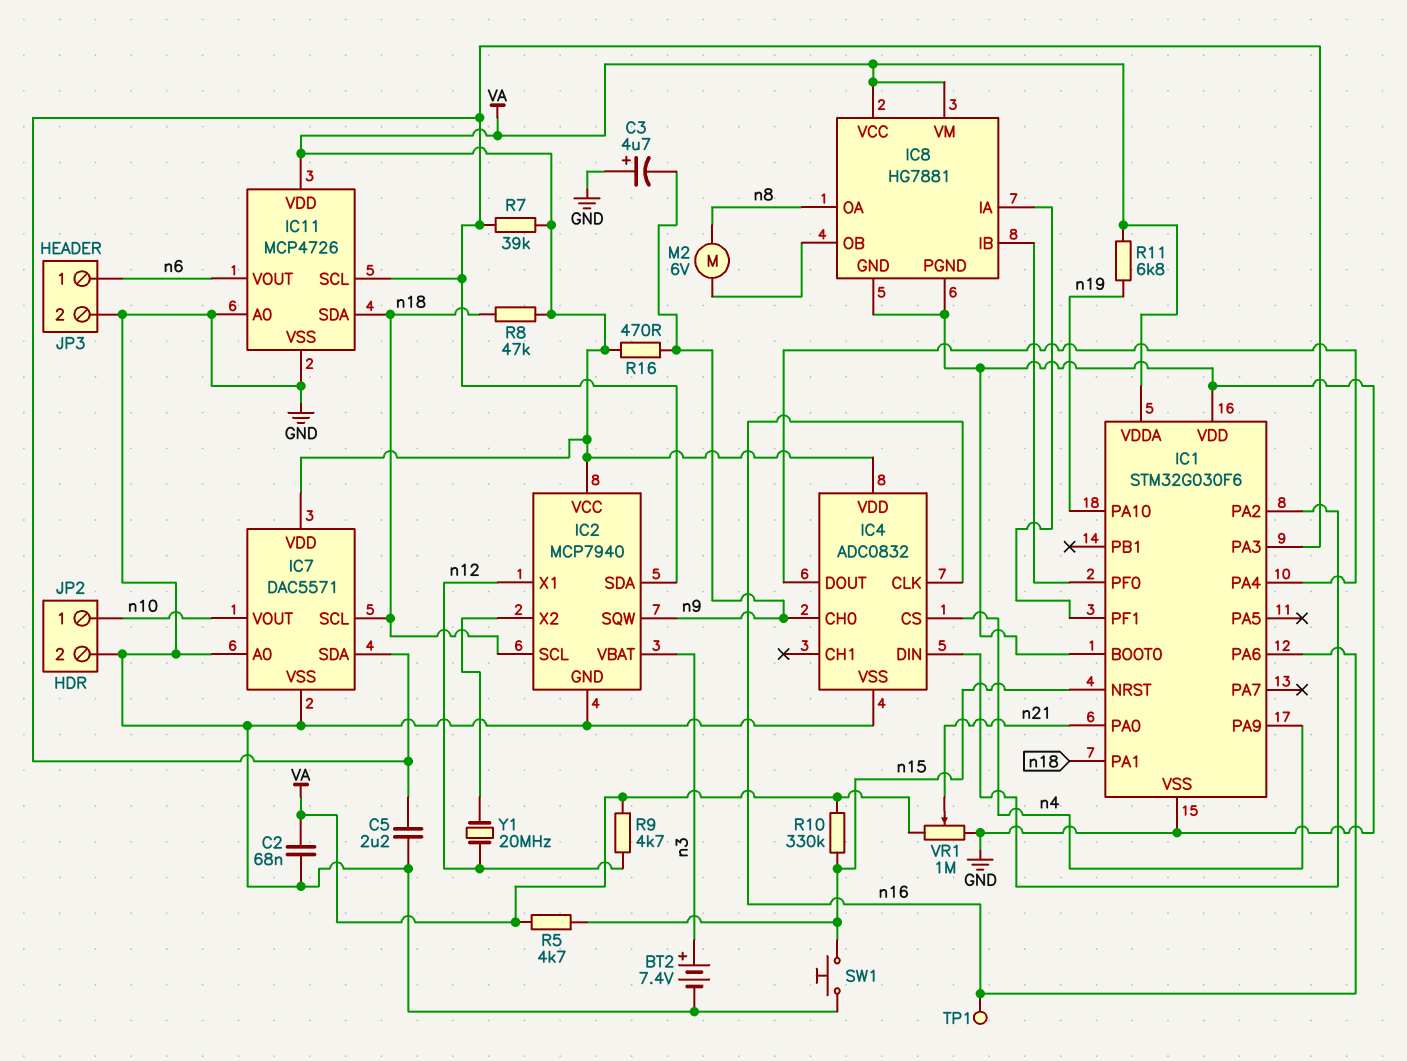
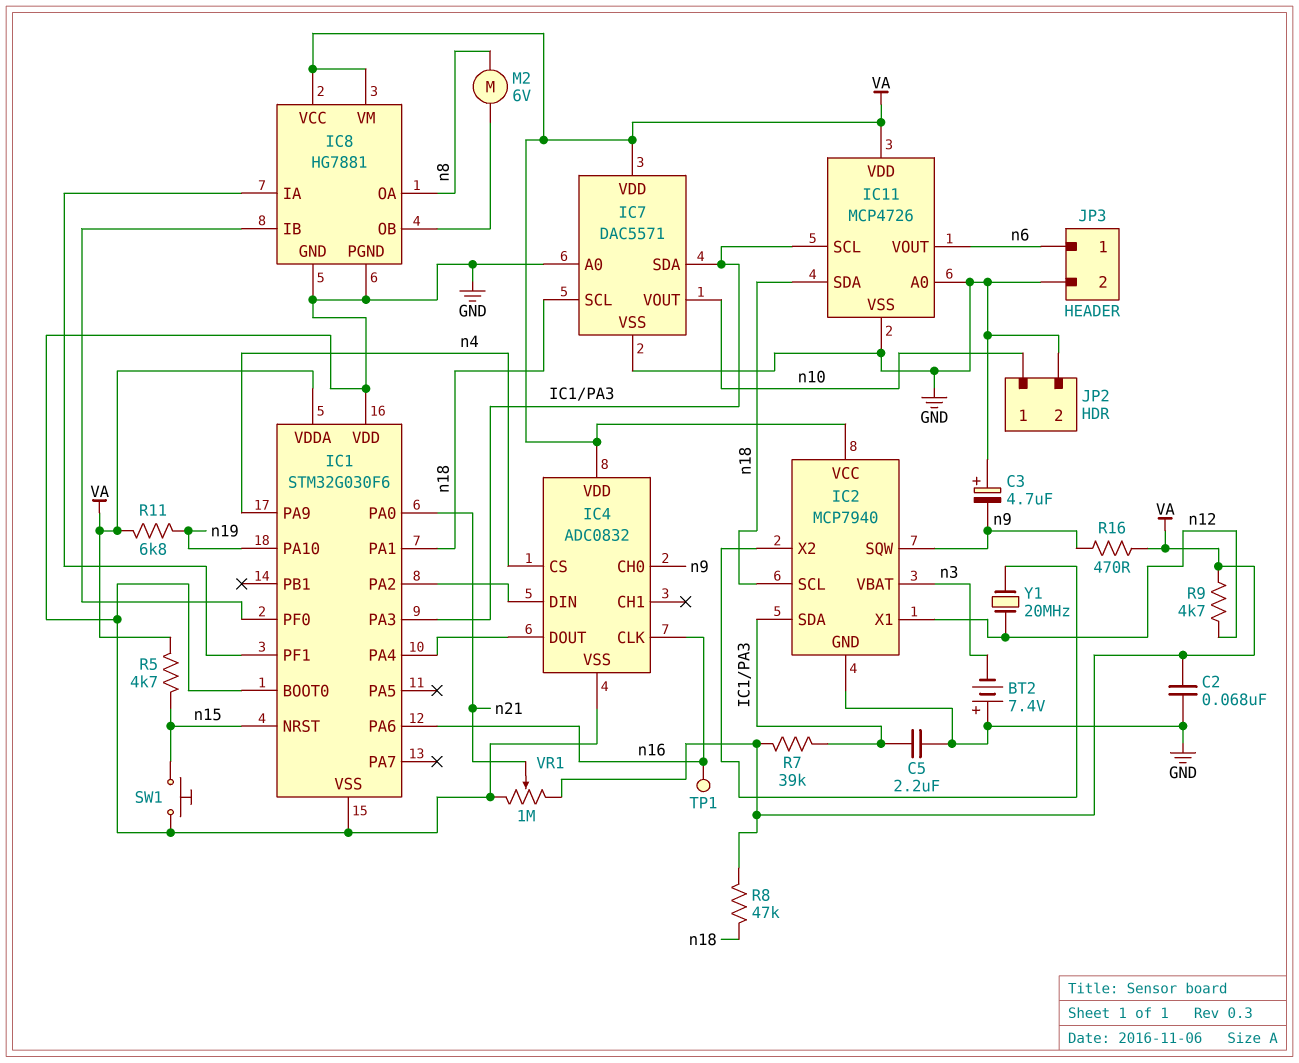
BT2: 7.4V (plus n3, minus GND) -> 7.4V (plus GND, minus n3)
R10: 330k (VA, n15) -> none

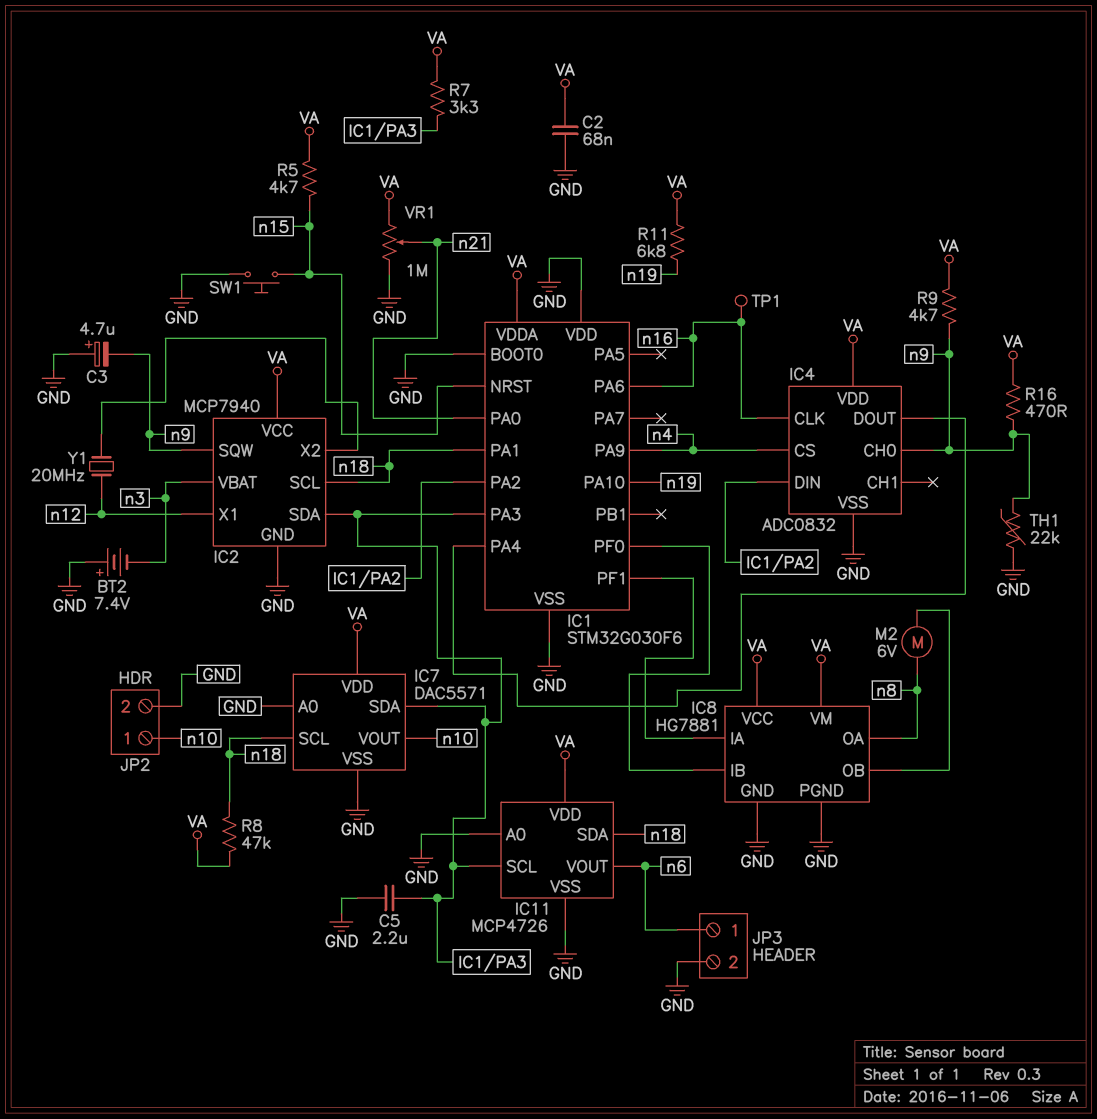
R7: 39k (IC1/PA3, VA) -> 3.3k (IC1/PA3, VA)
R9: 4.7k (VA, n12) -> 4.7k (VA, n9)
TH1: none -> 22k (GND, n9)

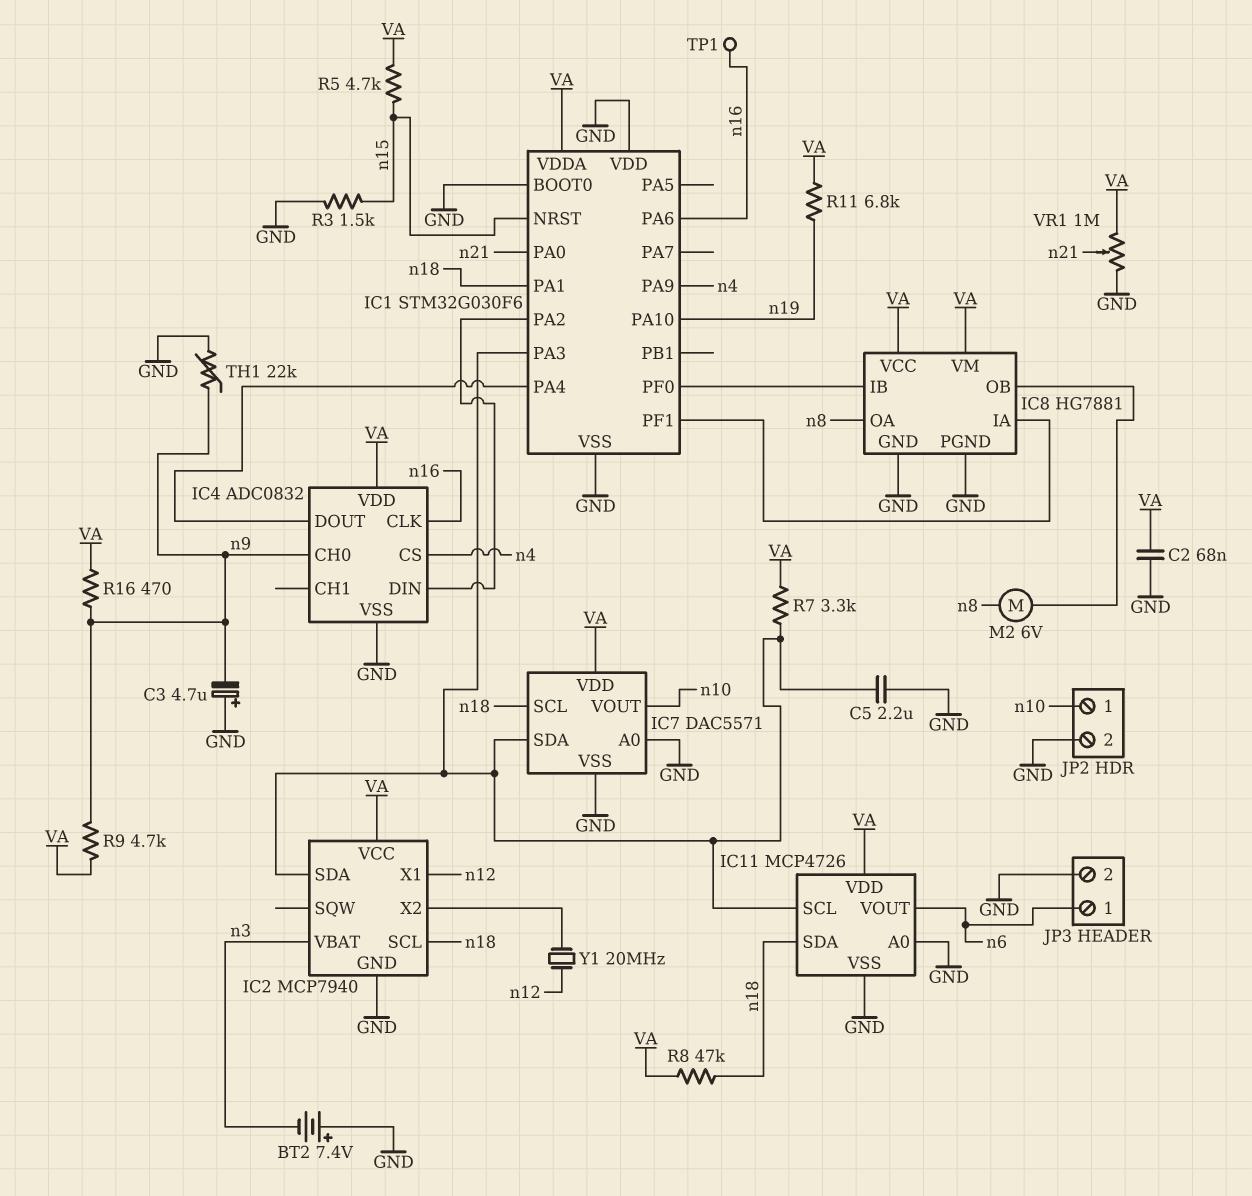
IC2 pin SQW: n9 -> none
R3: none -> 1.5k (GND, n15)
SW1: button (GND, n15) -> none

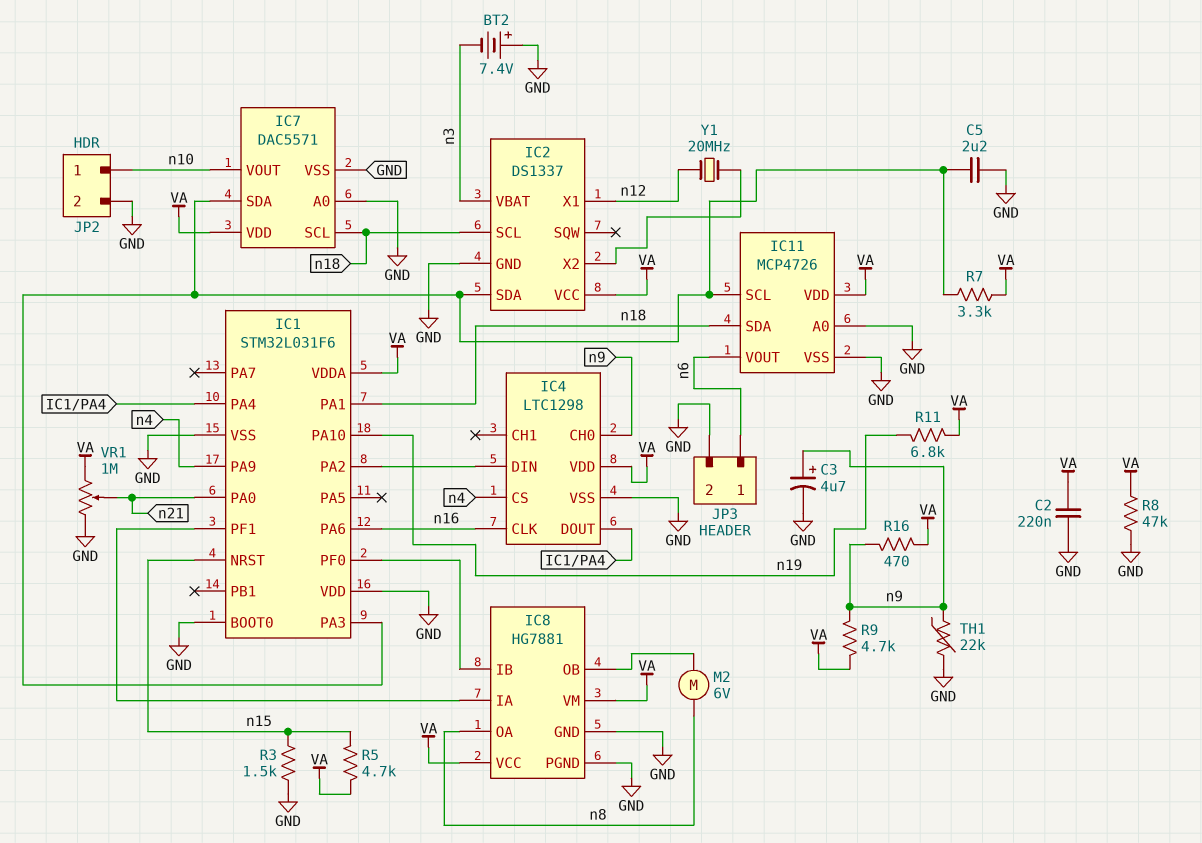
C2: 68nF (GND, VA) -> 220nF (GND, VA)
C3: 4.7uF (plus GND, minus n9) -> 4.7uF (plus n9, minus GND)
IC1: STM32G030F6 -> STM32L031F6
IC2: MCP7940 -> DS1337
IC4: ADC0832 -> LTC1298
R8: 47k (VA, n18) -> 47k (GND, VA)
TP1: test point (n16) -> none

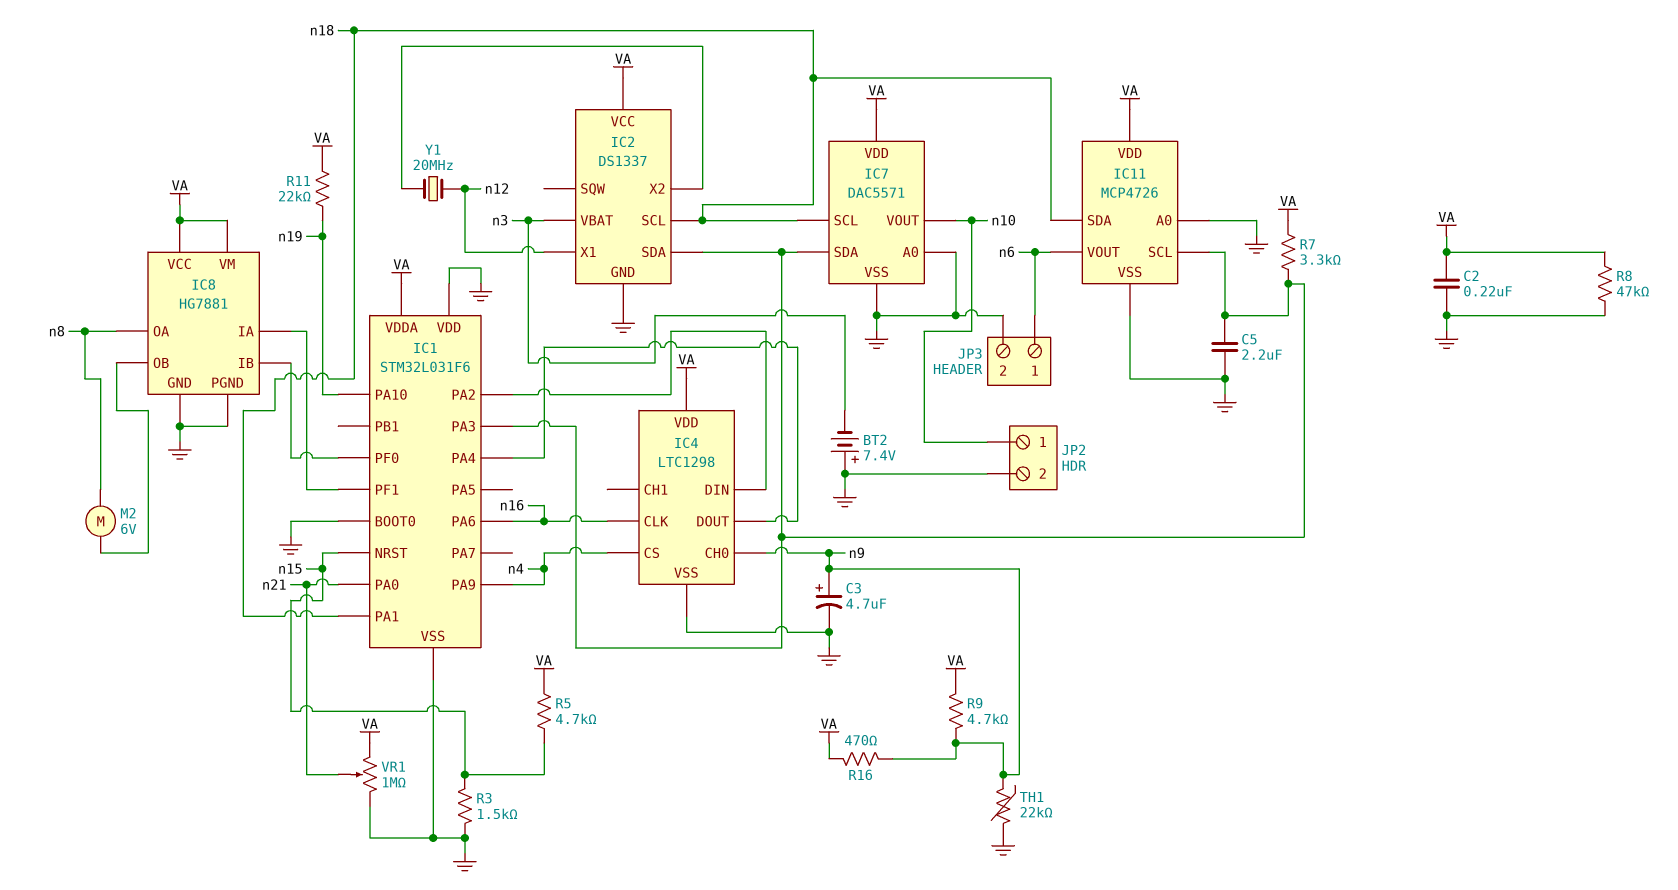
R11: 6.8k (VA, n19) -> 22k (VA, n19)

